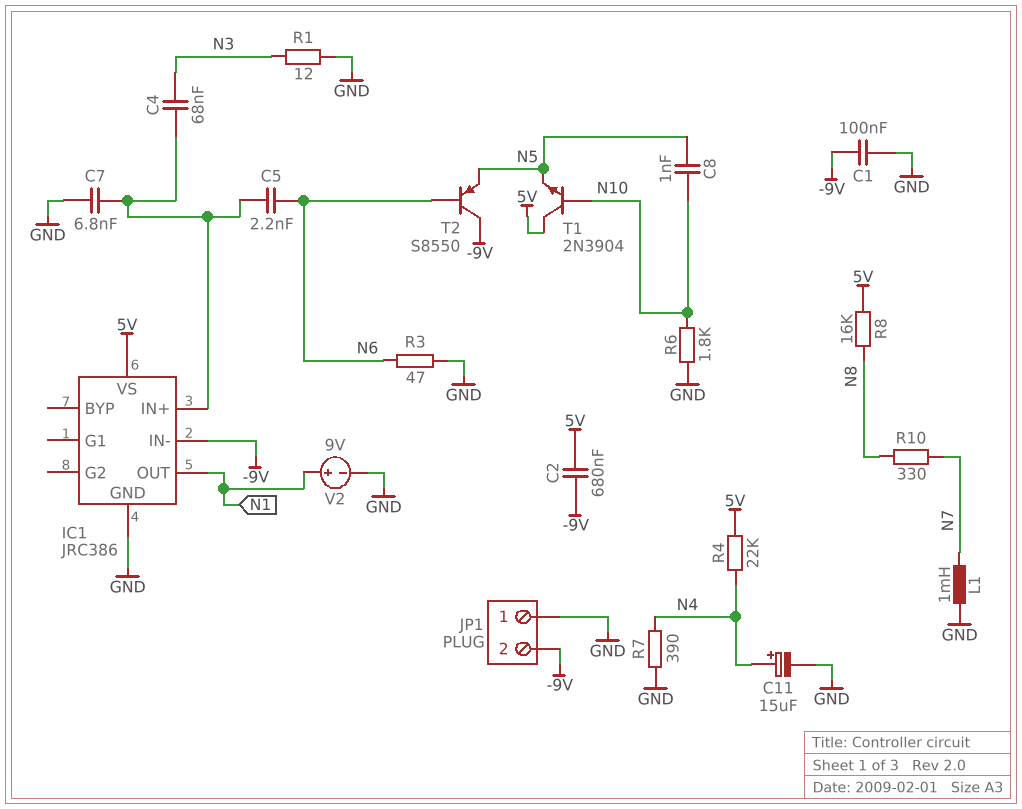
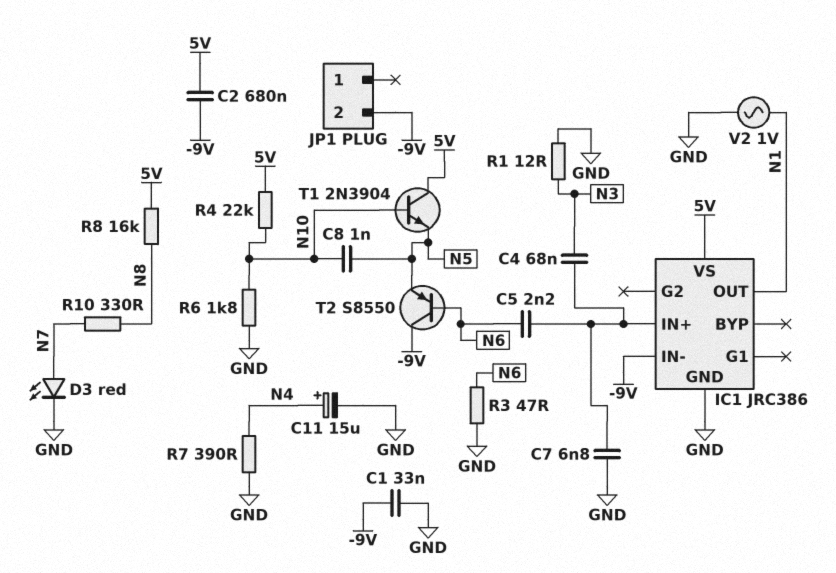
C1: 100nF (-9V, GND) -> 33nF (-9V, GND)
D3: none -> LED red (A N7, K GND)
JP1 pin 1: GND -> none
L1: 1mH (GND, N7) -> none
R4: 22k (5V, N4) -> 22k (5V, N10)
V2: 9V (plus N1, minus GND) -> AC 1V (GND, N1)

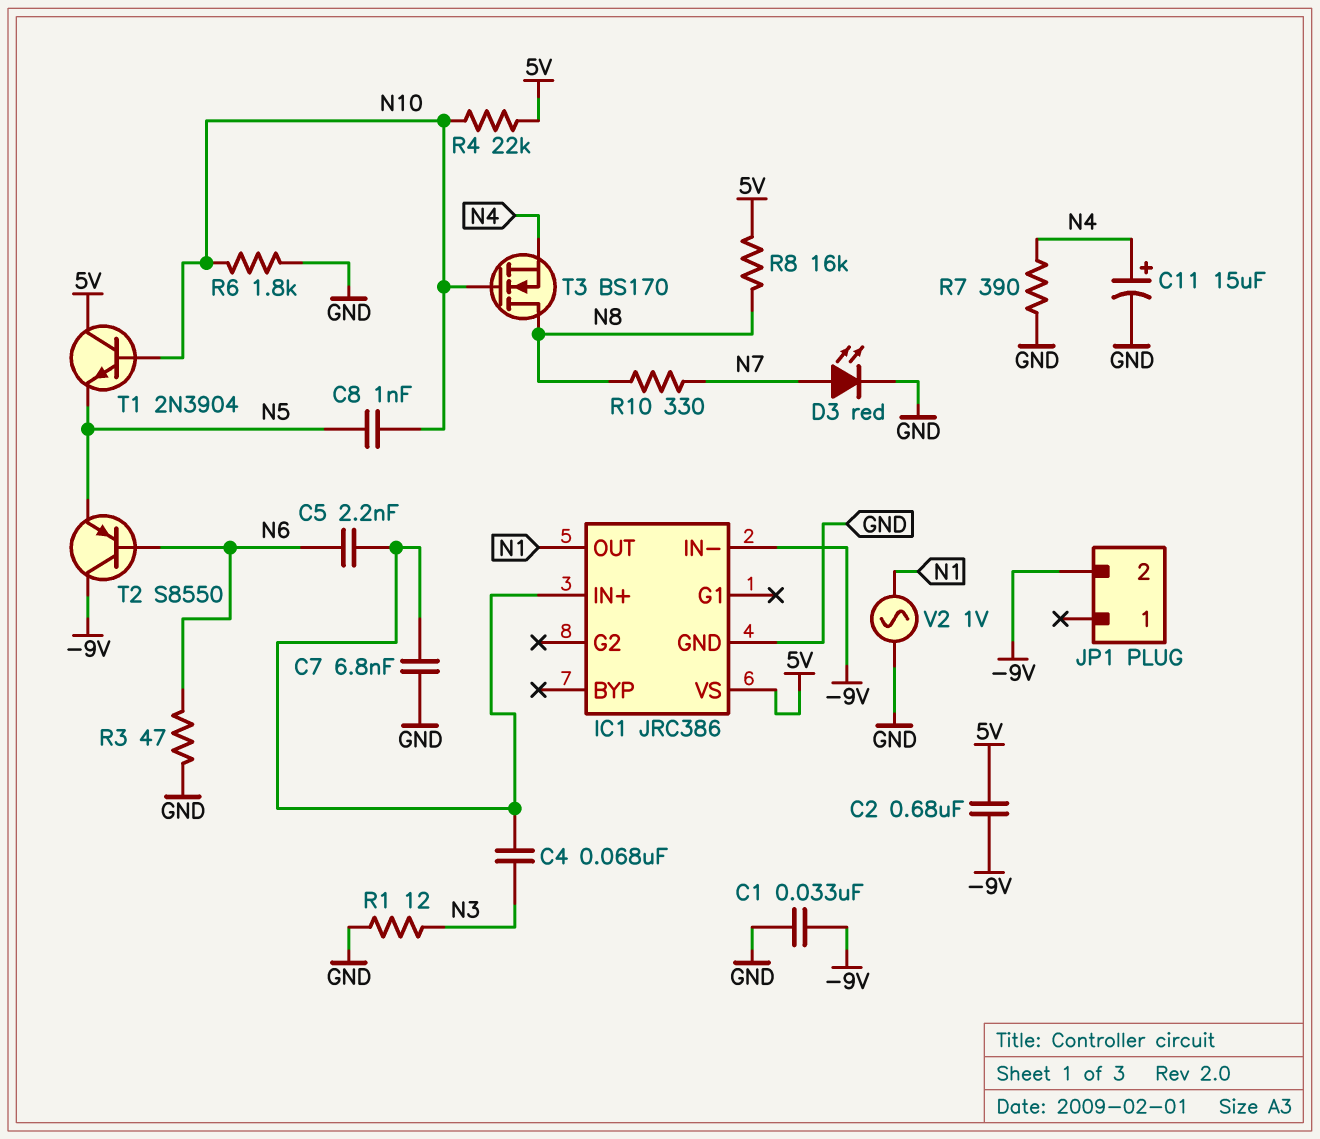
T3: none -> NMOS BS170 (G N10, D N8, S N4)

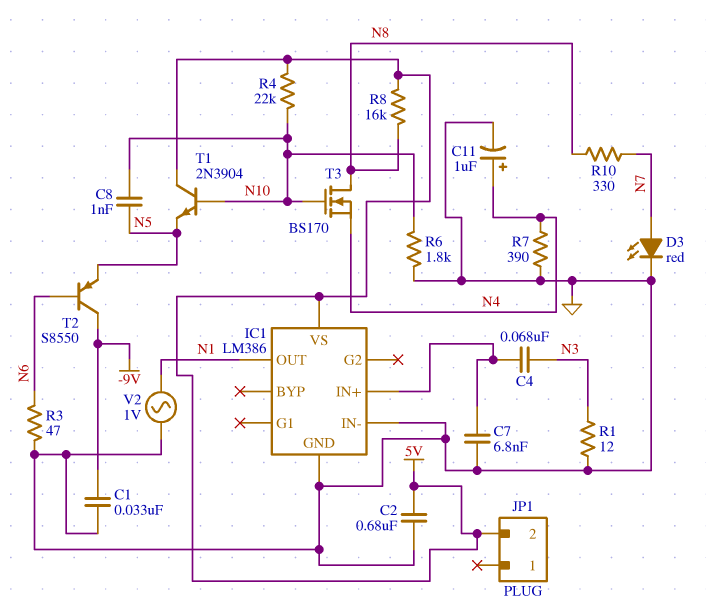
C2: 680nF (-9V, 5V) -> 680nF (5V, GND)
C5: 2.2nF (IC1/IN+, N6) -> none
C11: 15uF (plus N4, minus GND) -> 1uF (plus N4, minus GND)
IC1: JRC386 -> LM386
IC1 pin IN-: -9V -> GND
JP1 pin 2: -9V -> 5V

